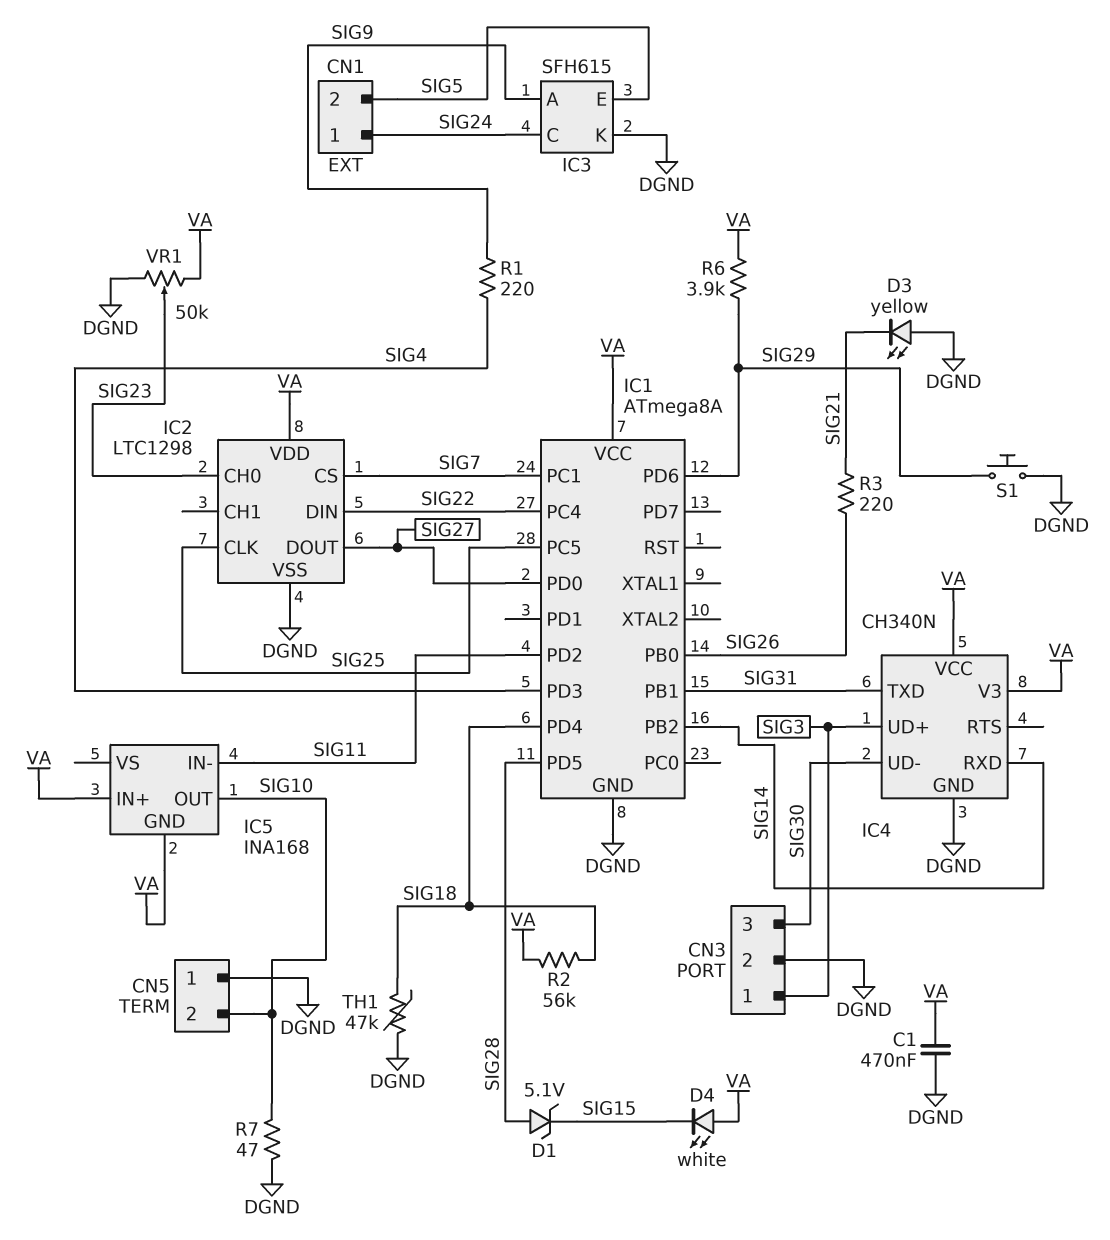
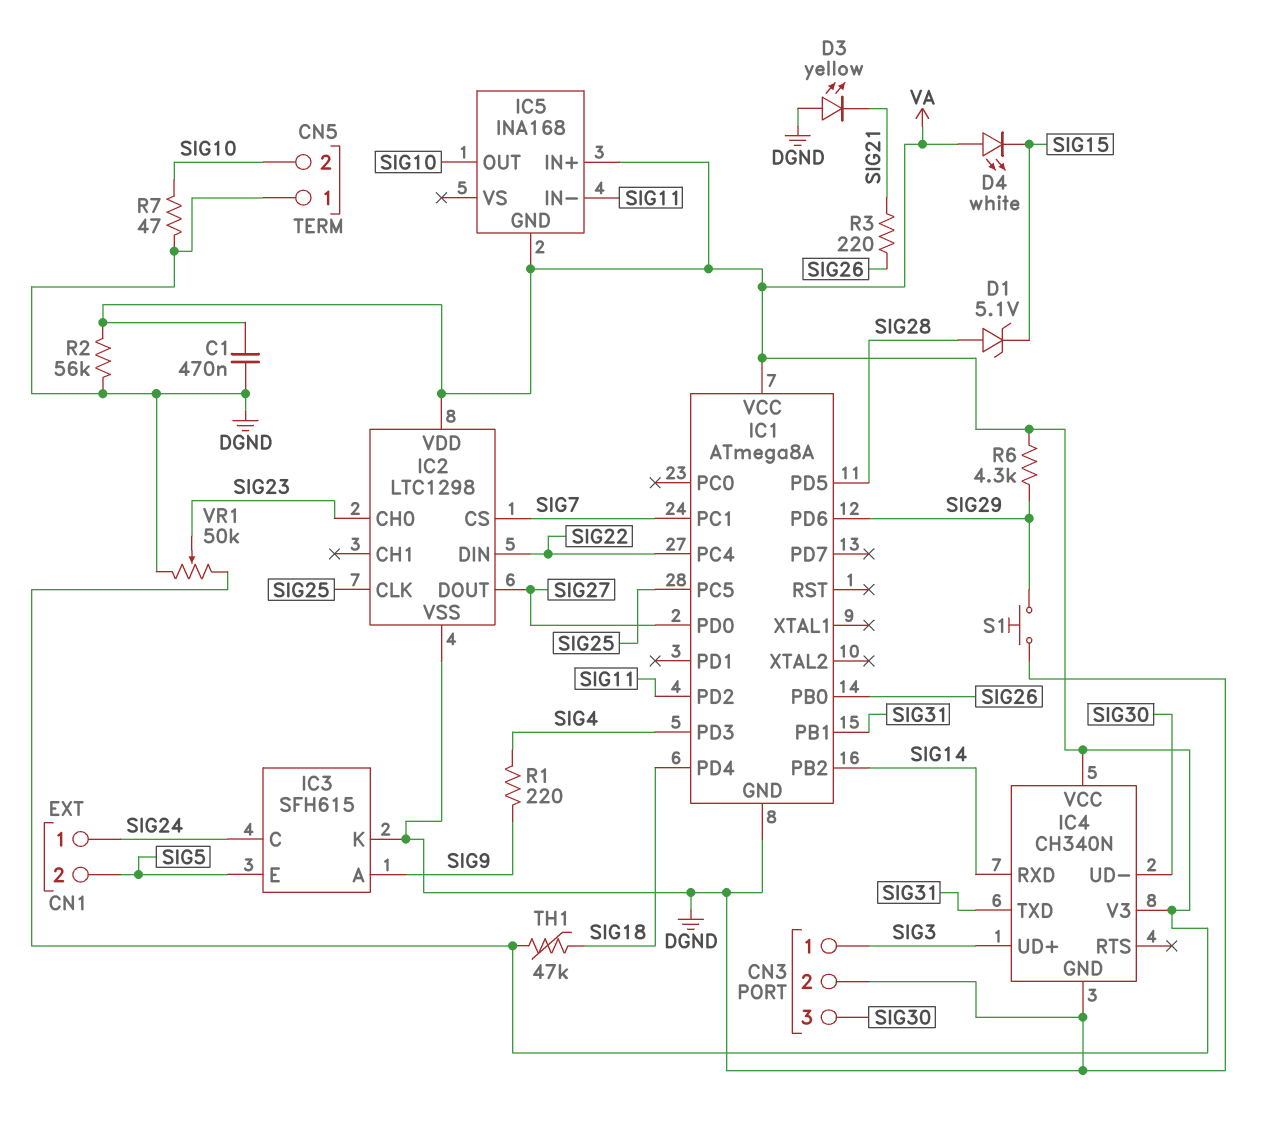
R2: 56k (SIG18, VA) -> 56k (DGND, VA)
R6: 3.9k (SIG29, VA) -> 4.3k (SIG29, VA)
TH1: 47k (DGND, SIG18) -> 47k (SIG18, VA)

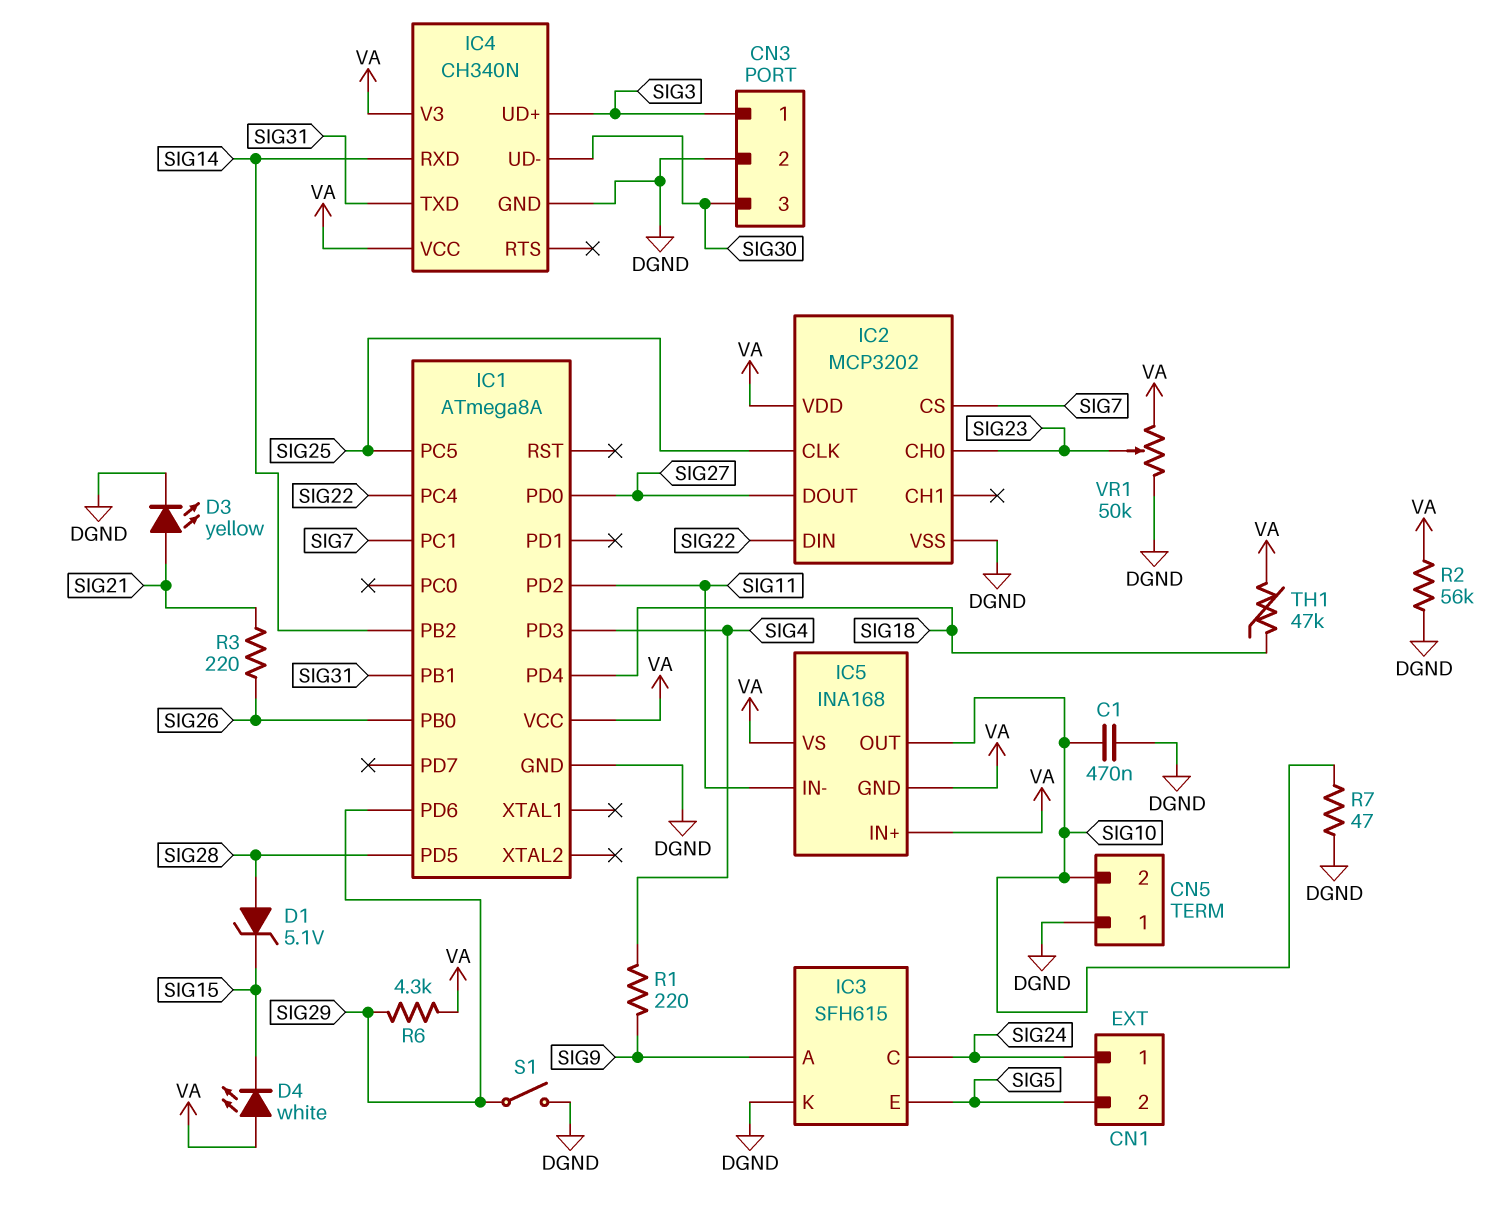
C1: 470nF (DGND, VA) -> 470nF (DGND, SIG10)
D3: LED yellow (A DGND, K SIG21) -> LED yellow (A SIG21, K DGND)
IC2: LTC1298 -> MCP3202
IC5 pin VS: none -> VA
S1: button (DGND, SIG29) -> switch (DGND, SIG29)

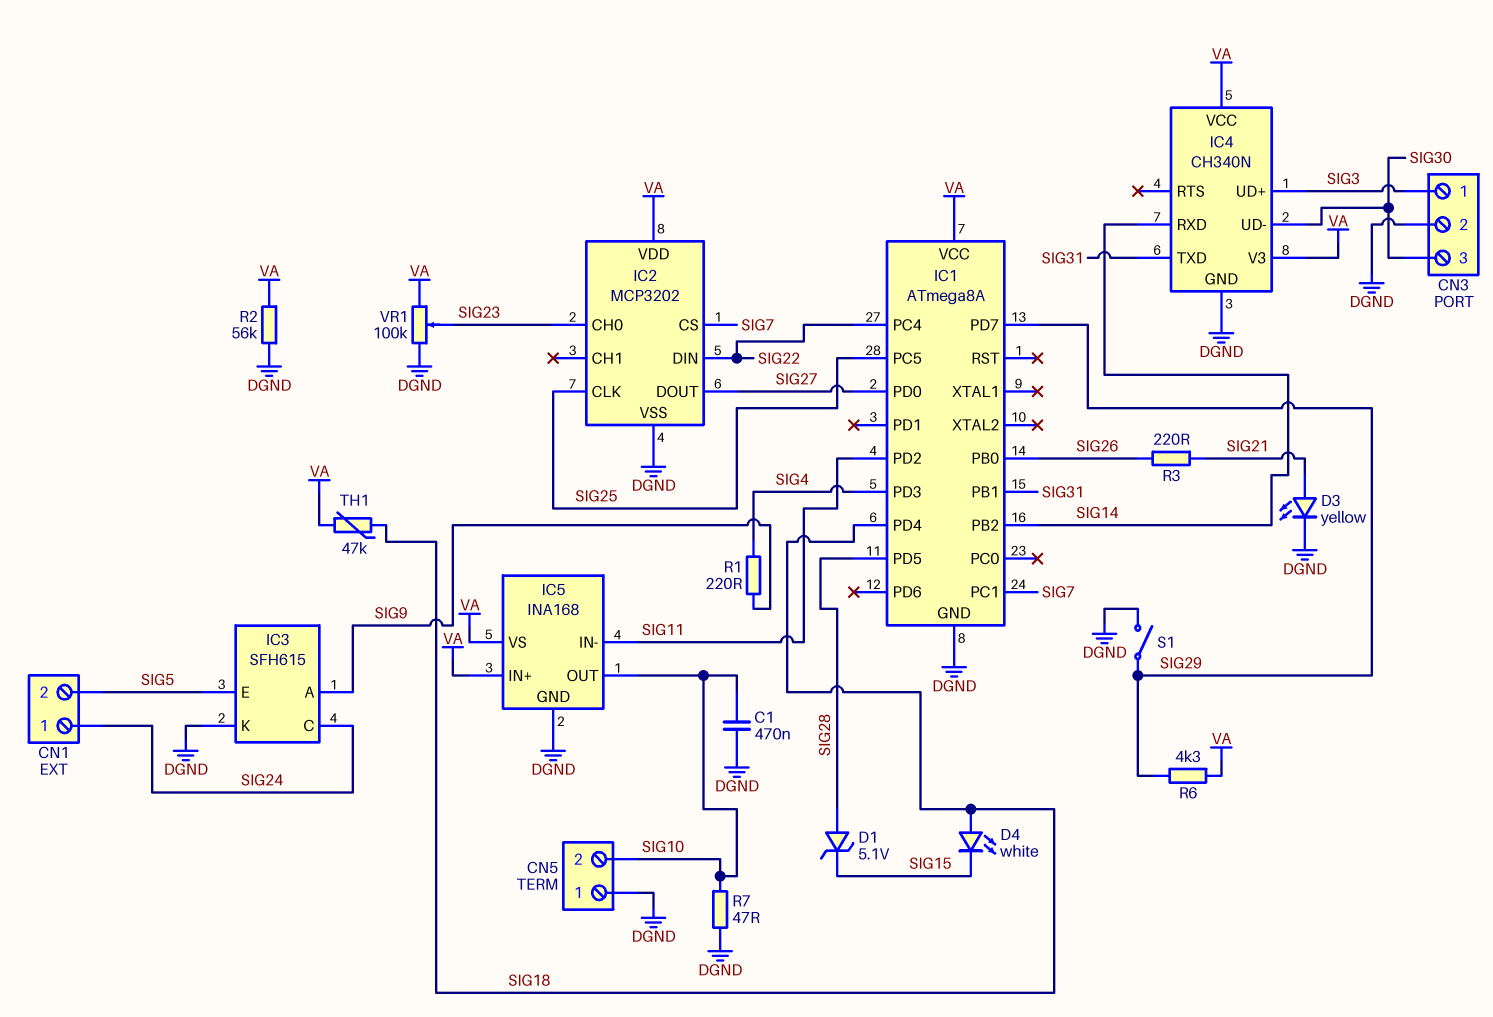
D4: LED white (A VA, K SIG15) -> LED white (A SIG18, K SIG15)
IC1 pin PD6: SIG29 -> none
IC1 pin PD7: none -> SIG29
IC5 pin GND: VA -> DGND
VR1: 50k (DGND, VA, wiper SIG23) -> 100k (DGND, VA, wiper SIG23)

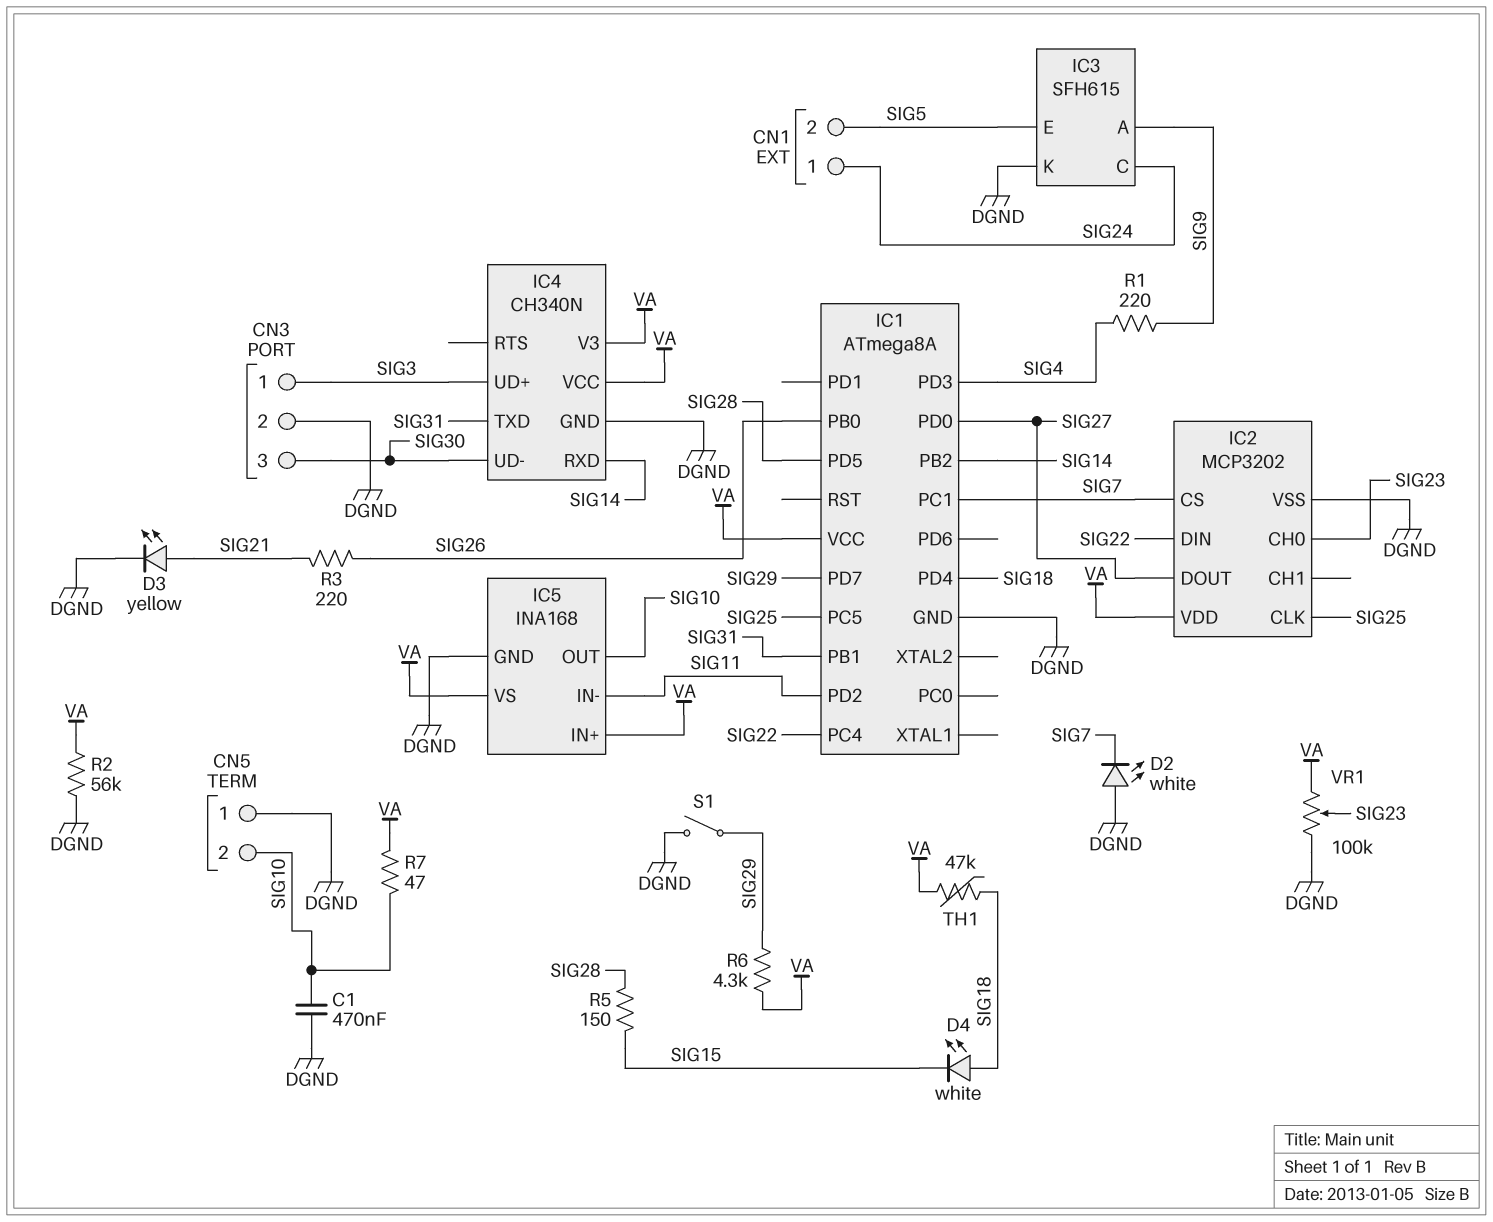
D1: zener 5.1V (A SIG28, K SIG15) -> none
D2: none -> LED white (A DGND, K SIG7)
R5: none -> 150 (SIG15, SIG28)
R7: 47 (DGND, SIG10) -> 47 (SIG10, VA)

